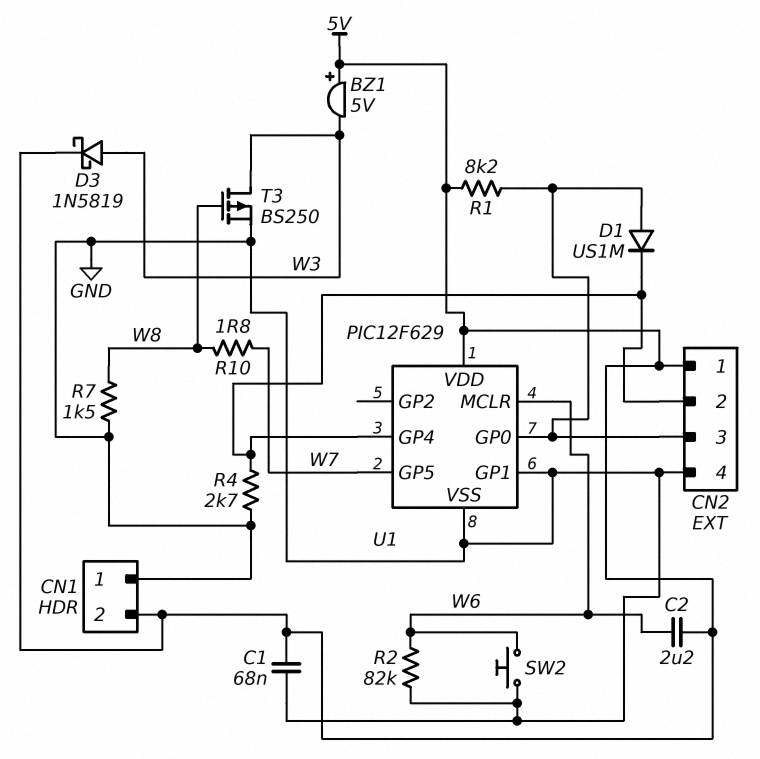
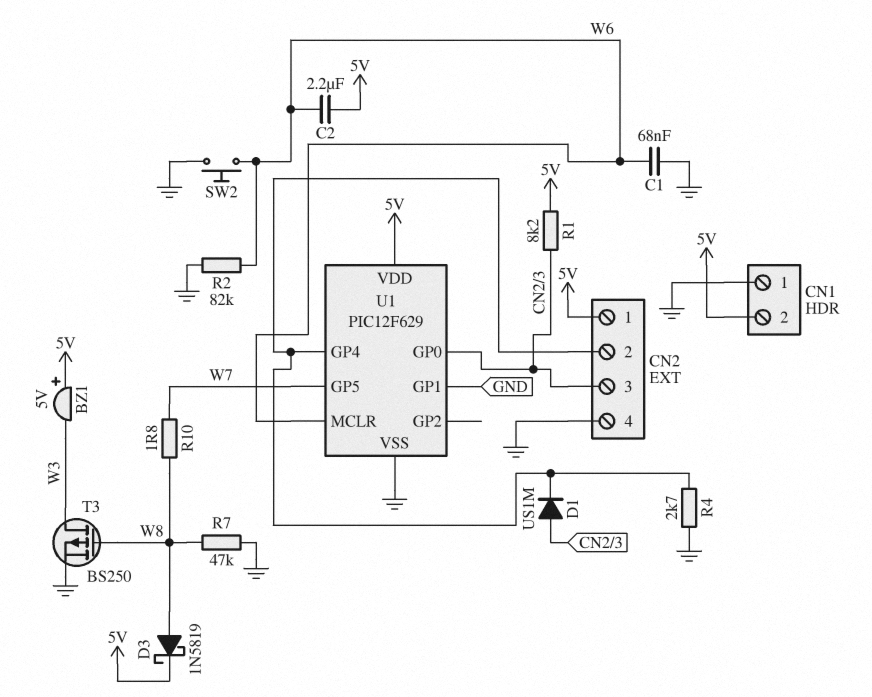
C1: 68nF (5V, GND) -> 68nF (GND, W6)
D3: schottky 1N5819 (A W3, K 5V) -> schottky 1N5819 (A W8, K 5V)
R7: 1.5k (GND, W8) -> 47k (GND, W8)

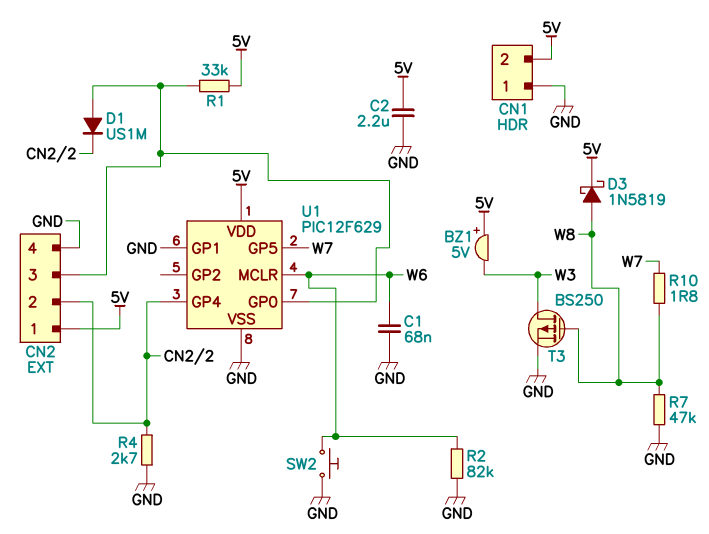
C2: 2.2uF (5V, W6) -> 2.2uF (5V, GND)
R1: 8.2k (5V, CN2/3) -> 33k (5V, CN2/3)

